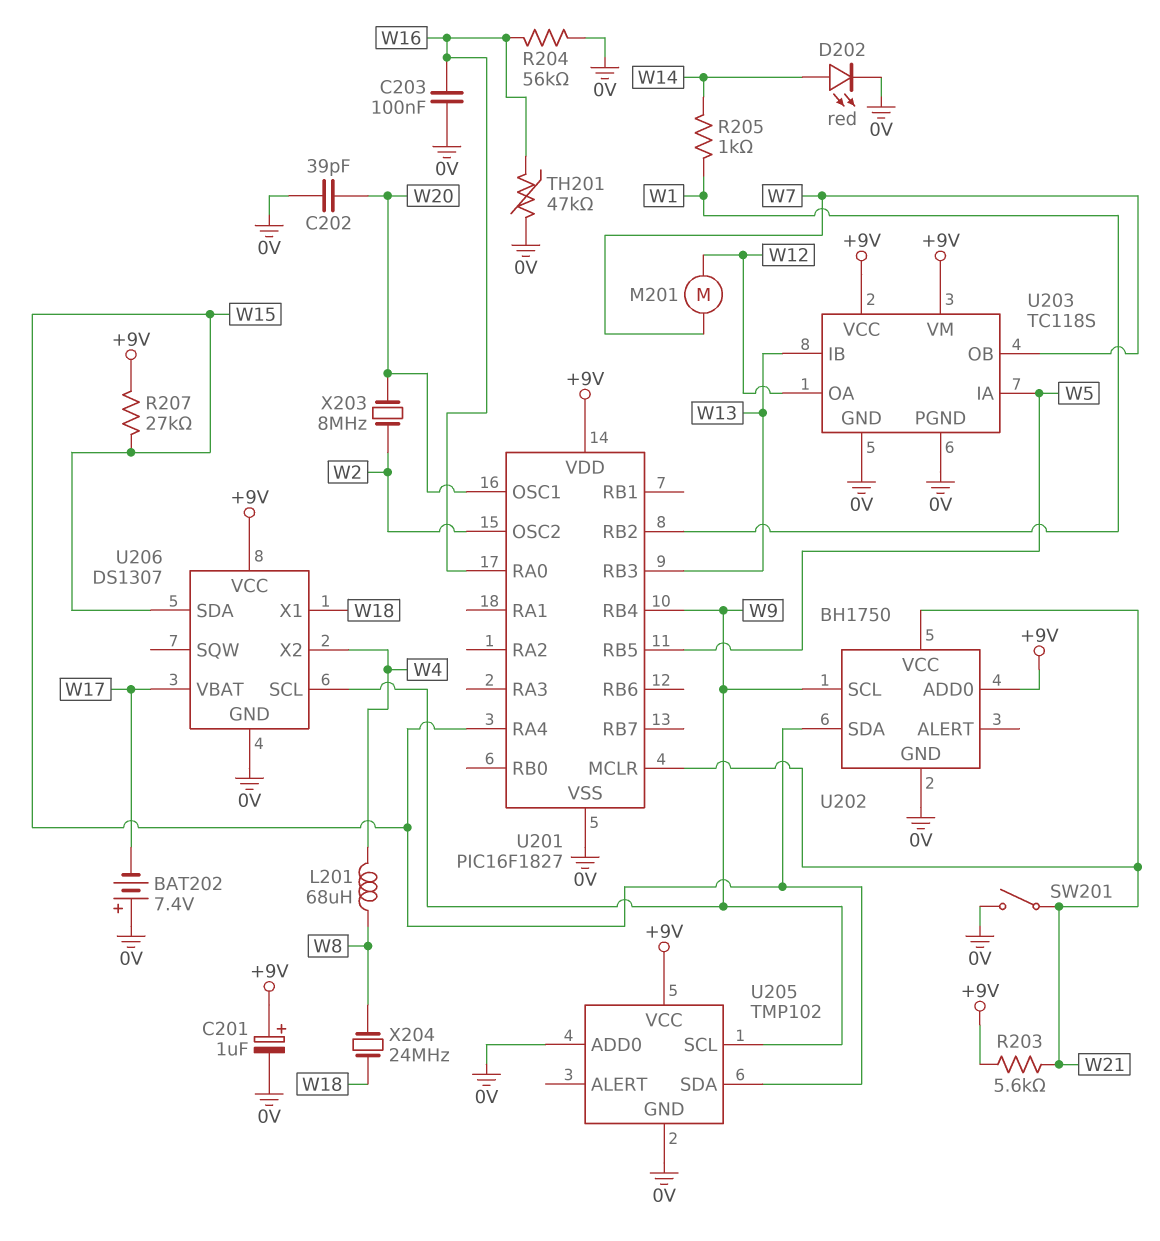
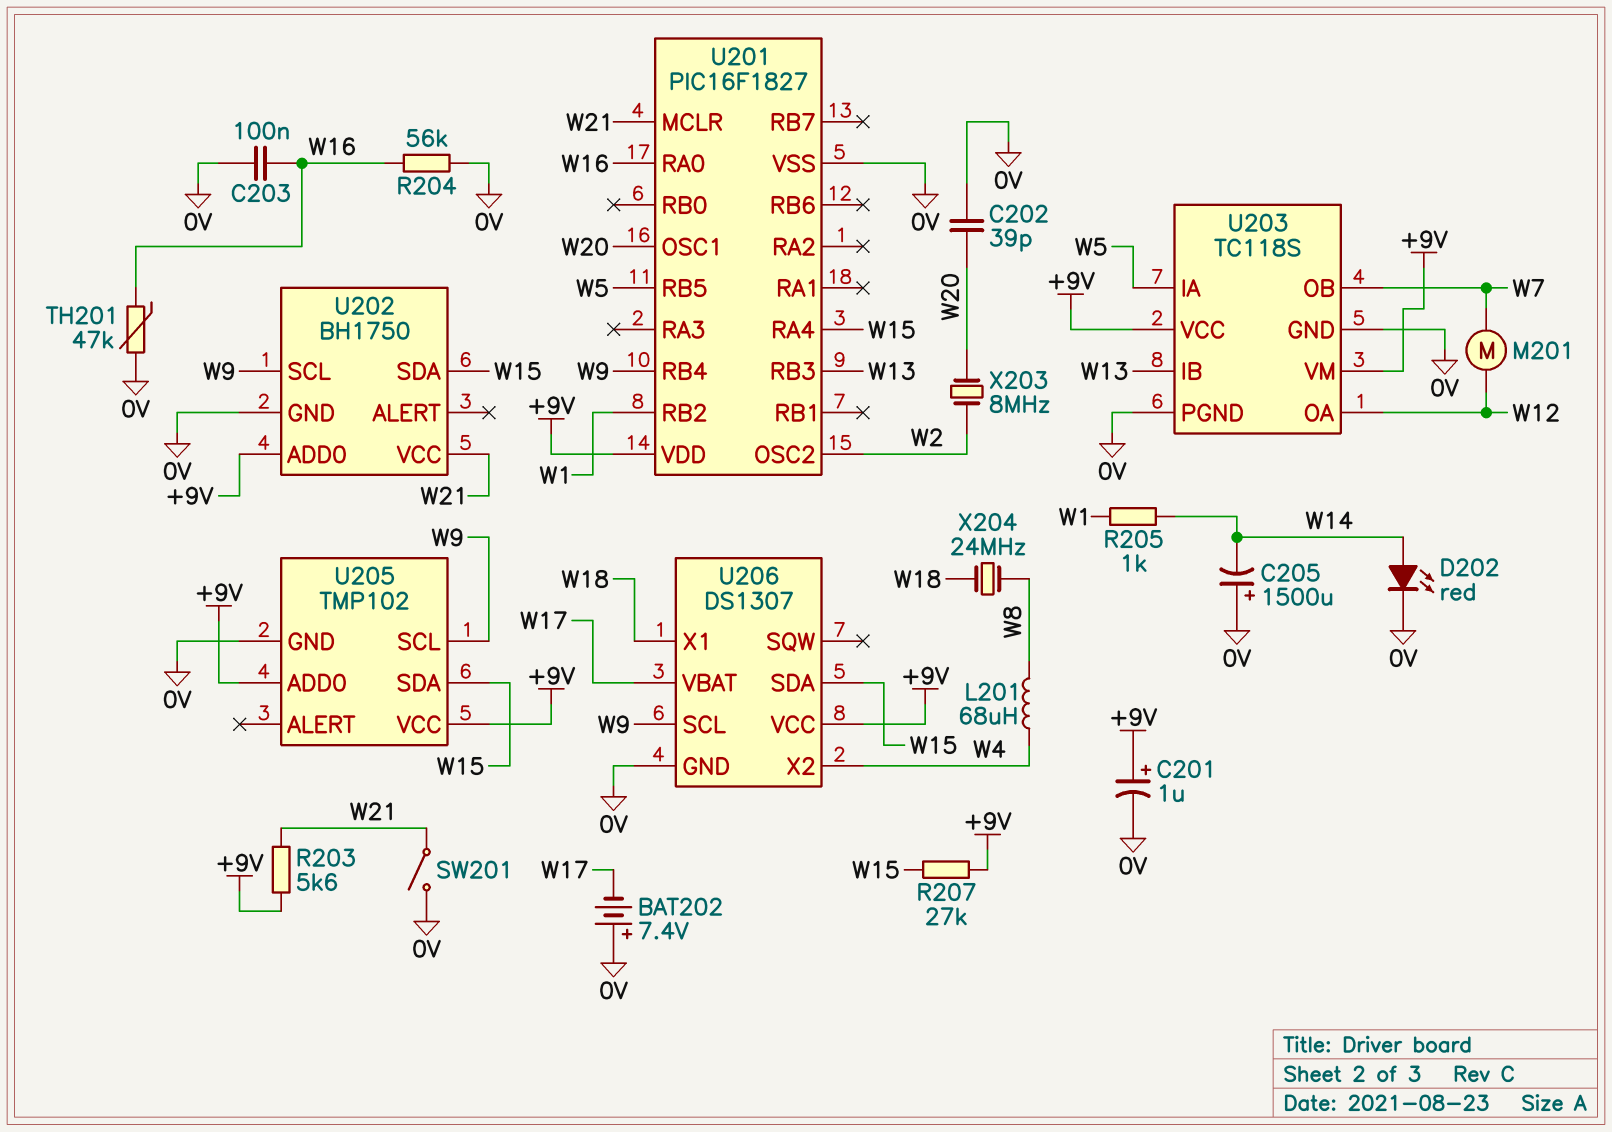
C205: none -> 1500uF (plus 0V, minus W14)
U205 pin ADD0: 0V -> +9V

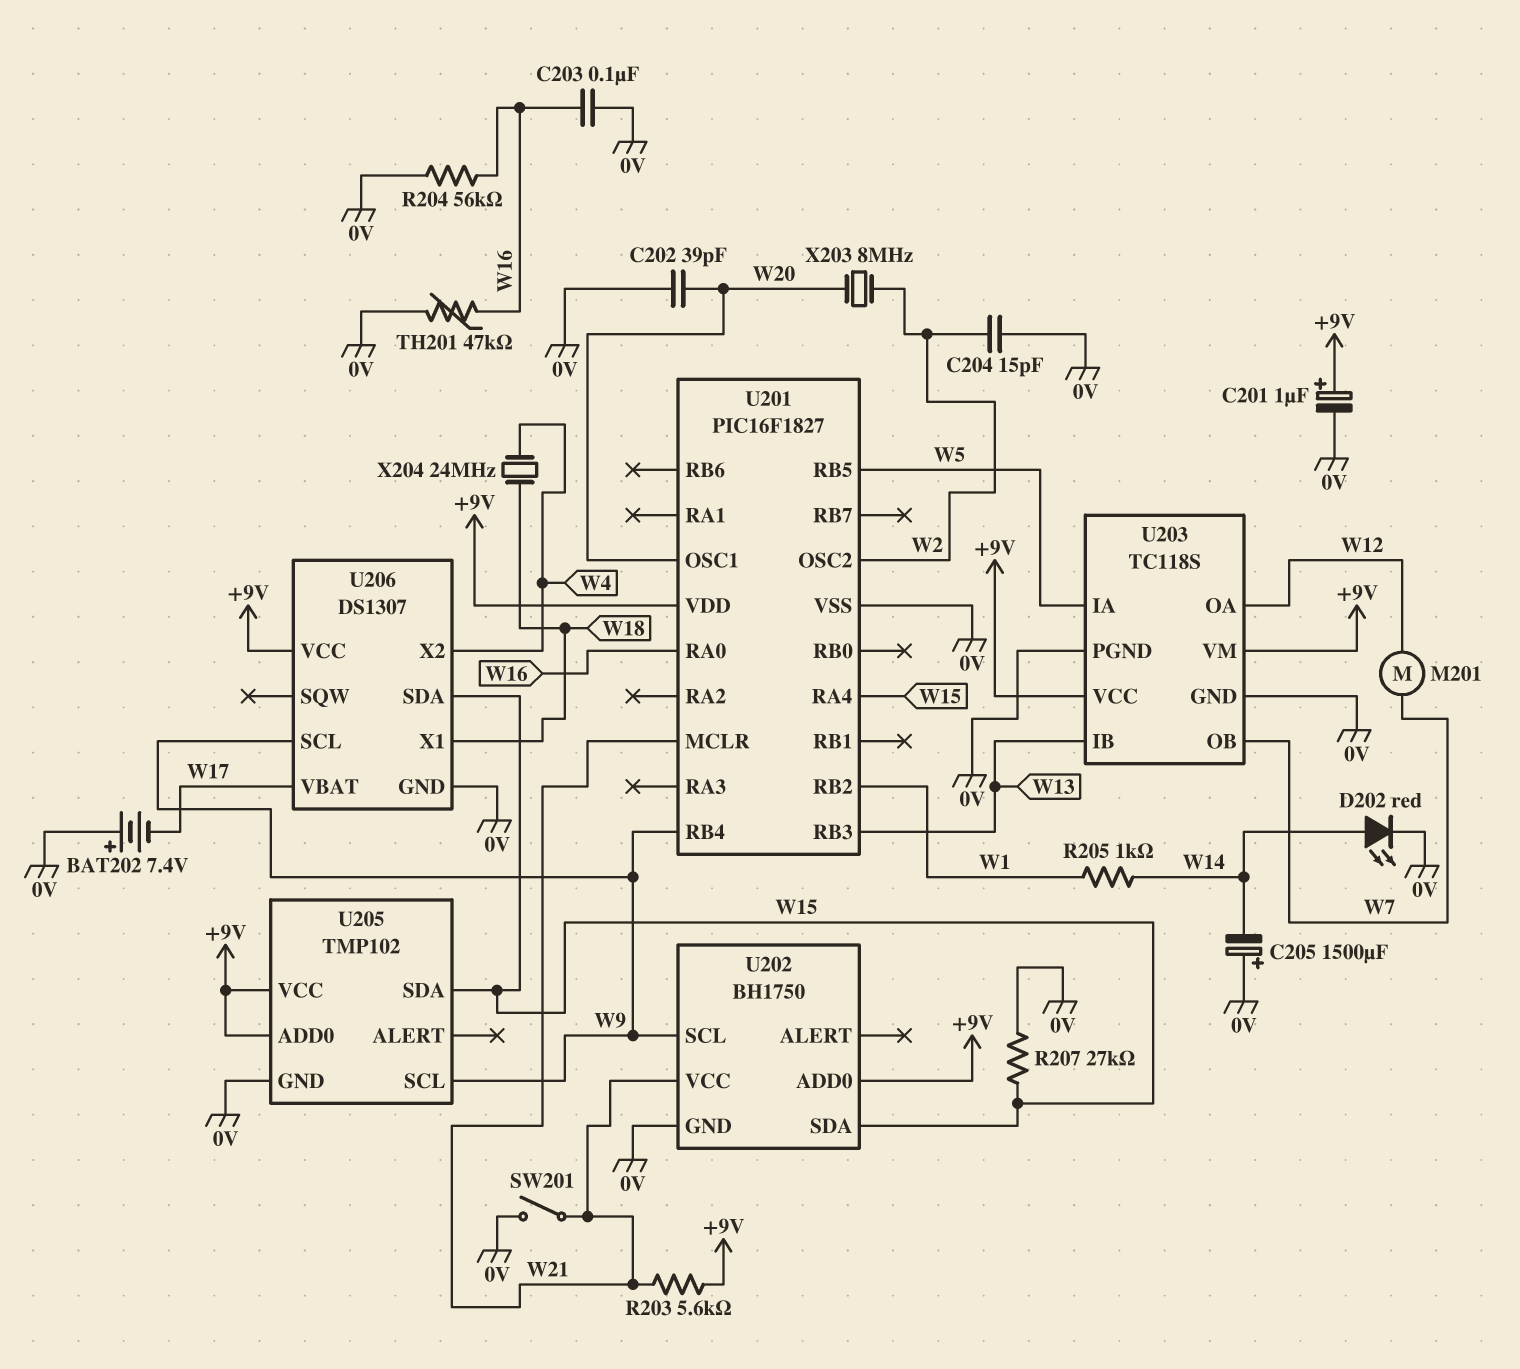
C204: none -> 15pF (0V, W2)
L201: 68uH (W4, W8) -> none
R207: 27k (+9V, W15) -> 27k (0V, W15)
X204: 24MHz (W8, W18) -> 24MHz (W4, W18)

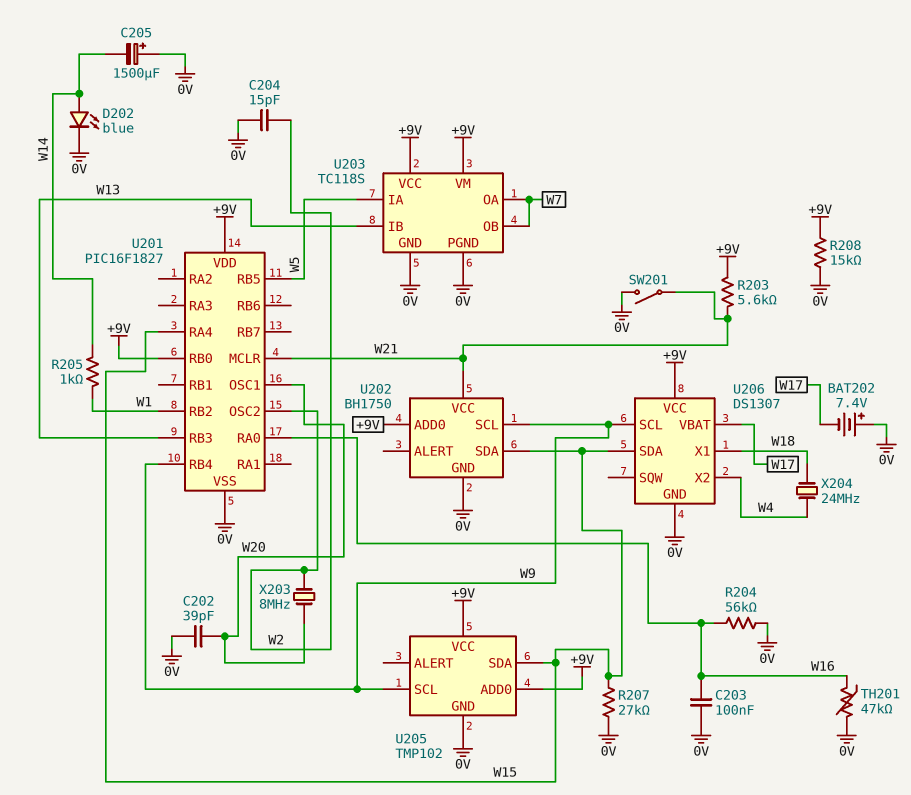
C201: 1uF (plus +9V, minus 0V) -> none
D202: LED red (A W14, K 0V) -> LED blue (A W14, K 0V)
M201: motor (W7, W12) -> none
R208: none -> 15k (+9V, 0V)
U201 pin RB0: none -> +9V
U203 pin OA: W12 -> W7

